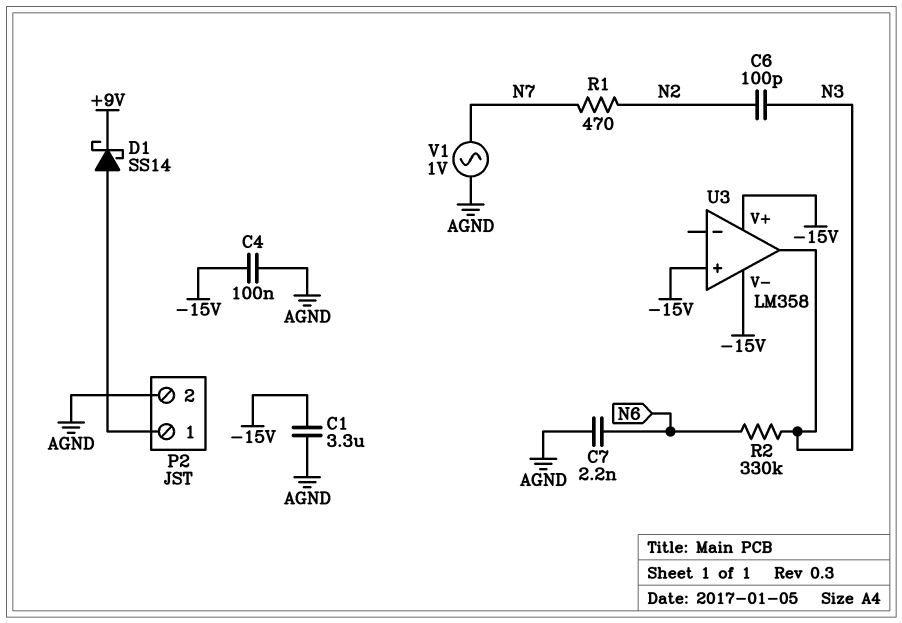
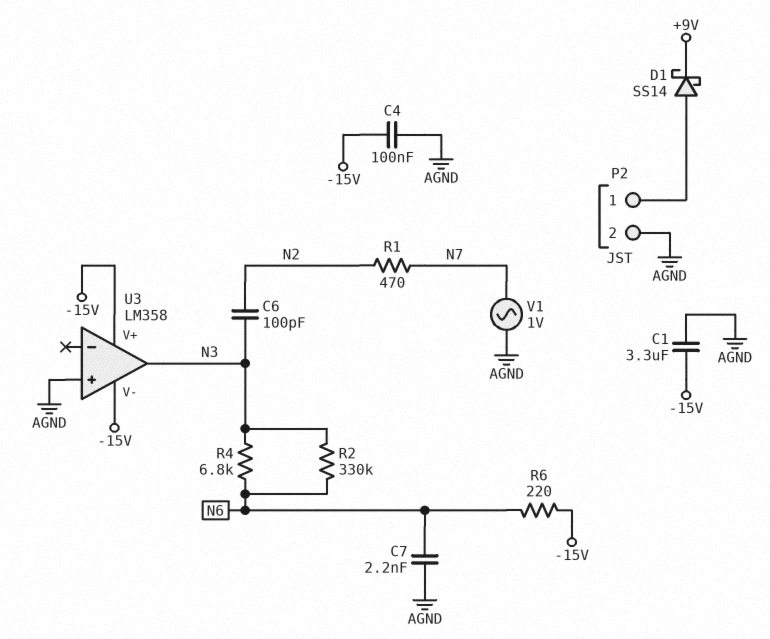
R4: none -> 6.8k (N3, N6)
R6: none -> 220 (-15V, N6)
U3 pin in+: -15V -> AGND

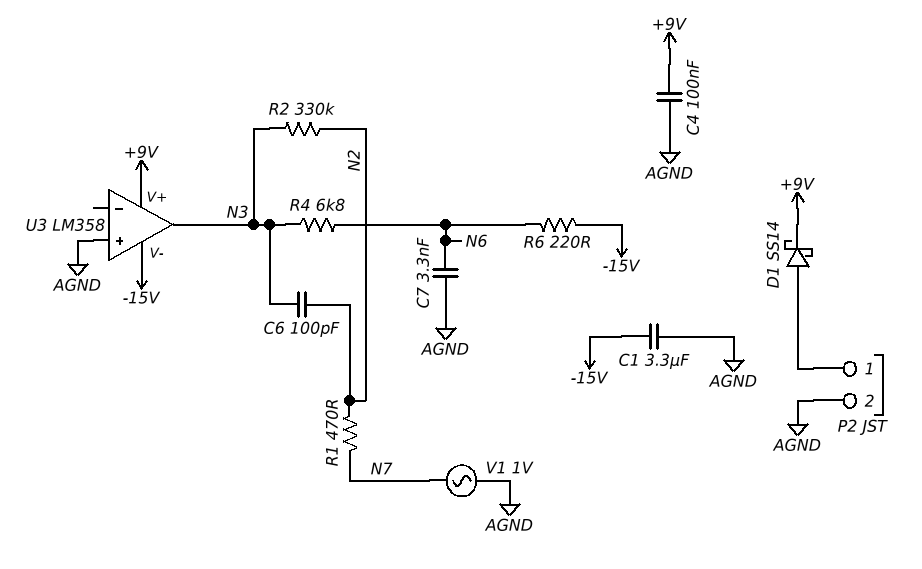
C4: 100nF (-15V, AGND) -> 100nF (+9V, AGND)
C7: 2.2nF (AGND, N6) -> 3.3nF (AGND, N6)
R2: 330k (N3, N6) -> 330k (N2, N3)
U3 pin V+: -15V -> +9V

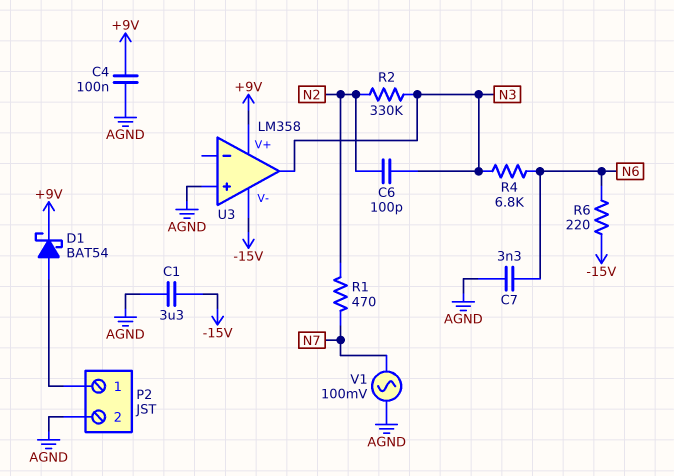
D1: schottky SS14 (A P2/1, K +9V) -> schottky BAT54 (A P2/1, K +9V)
V1: AC 1V (AGND, N7) -> AC 100mV (AGND, N7)

